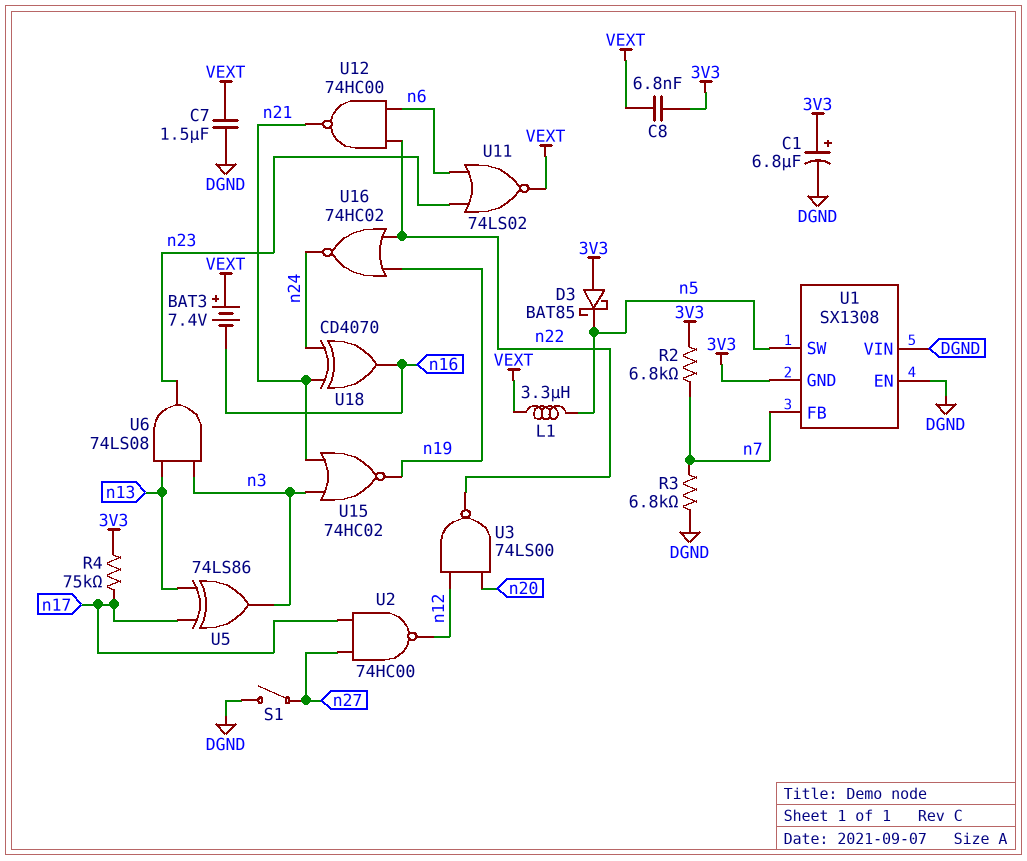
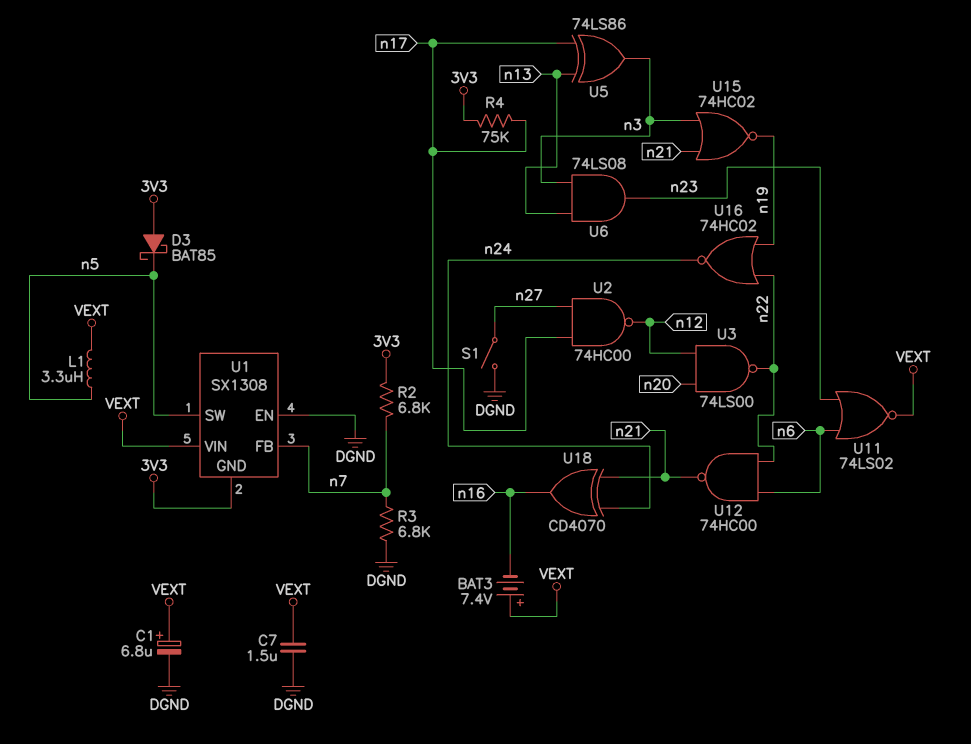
C1: 6.8uF (plus 3V3, minus DGND) -> 6.8uF (plus VEXT, minus DGND)
C8: 6.8nF (3V3, VEXT) -> none
U1 pin VIN: DGND -> VEXT

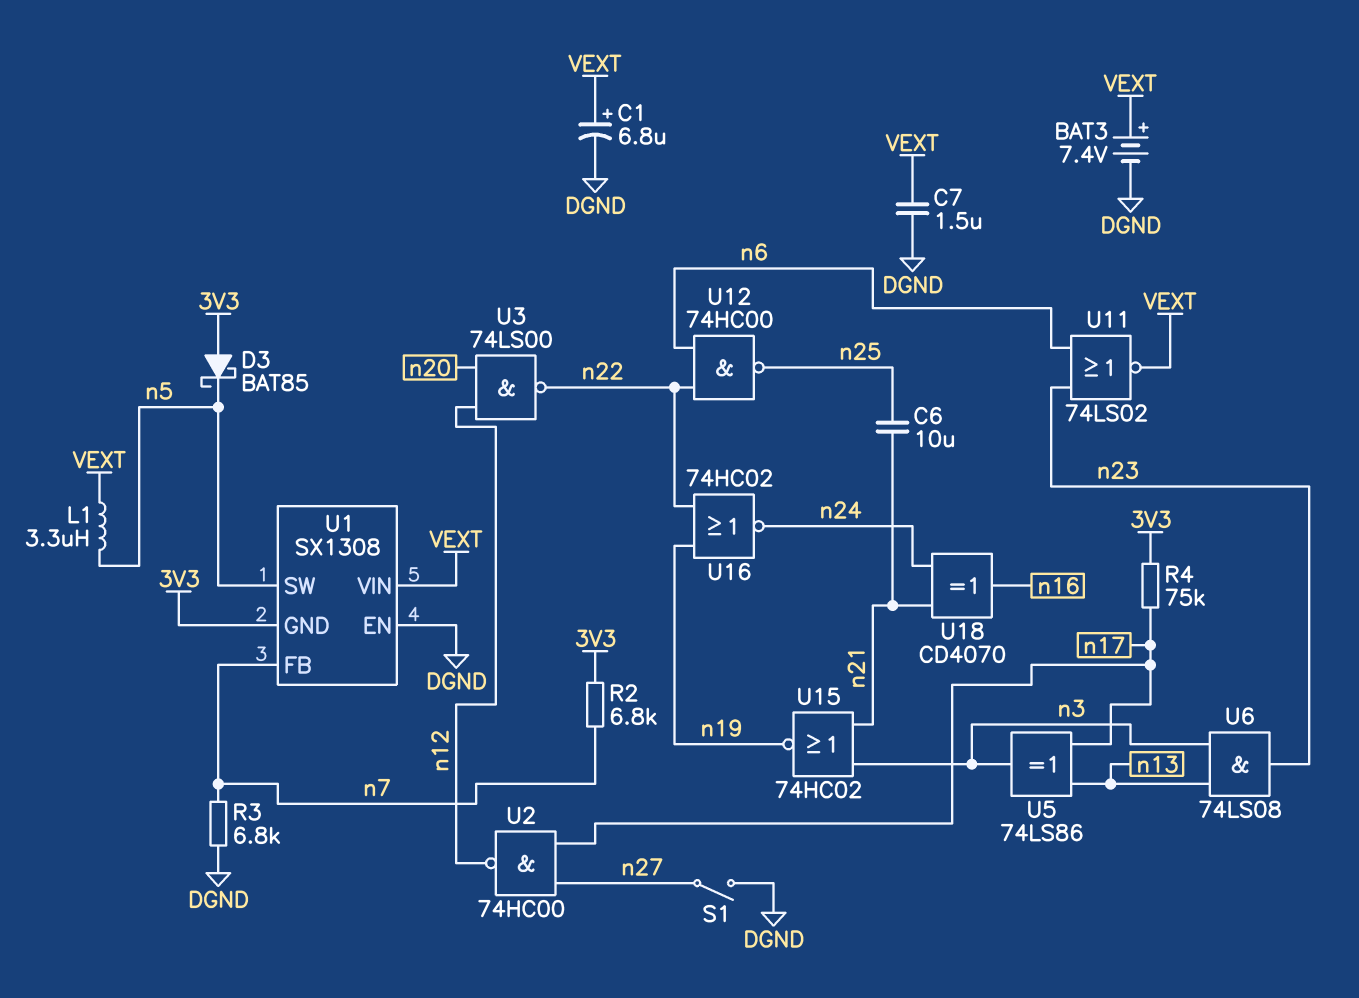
BAT3: 7.4V (plus VEXT, minus n16) -> 7.4V (plus VEXT, minus DGND)
C6: none -> 10uF (n21, n25)
U12: NAND 74HC00 (in n6, in n22, out n21) -> NAND 74HC00 (in n6, in n22, out n25)

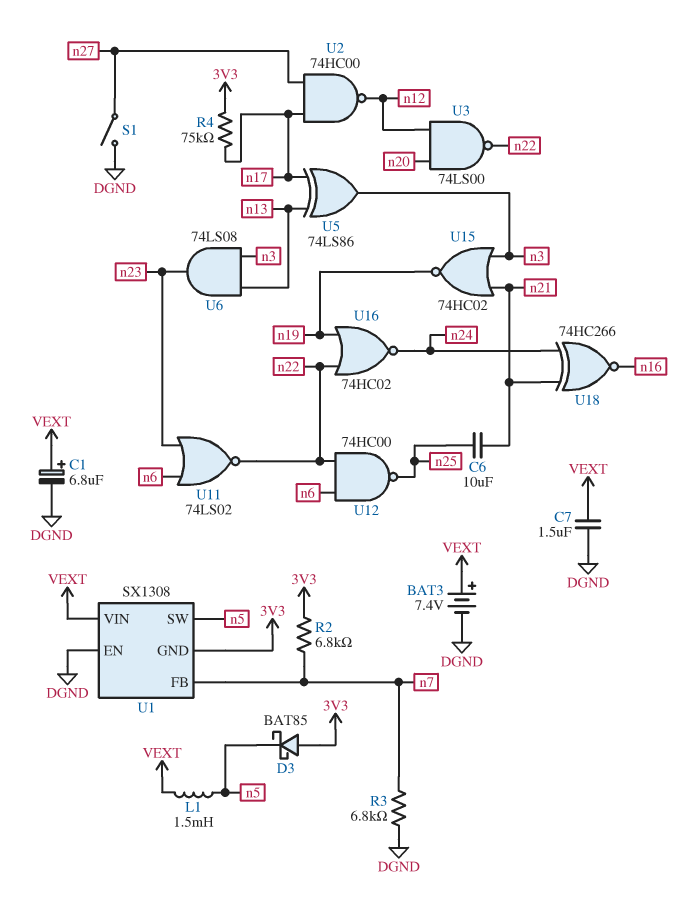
L1: 3.3uH (VEXT, n5) -> 1.5mH (VEXT, n5)
U11: NOR 74LS02 (in n6, in n23, out VEXT) -> NOR 74LS02 (in n6, in n23, out n22)
U18: XOR CD4070 (in n21, in n24, out n16) -> XNOR 74HC266 (in n21, in n24, out n16)

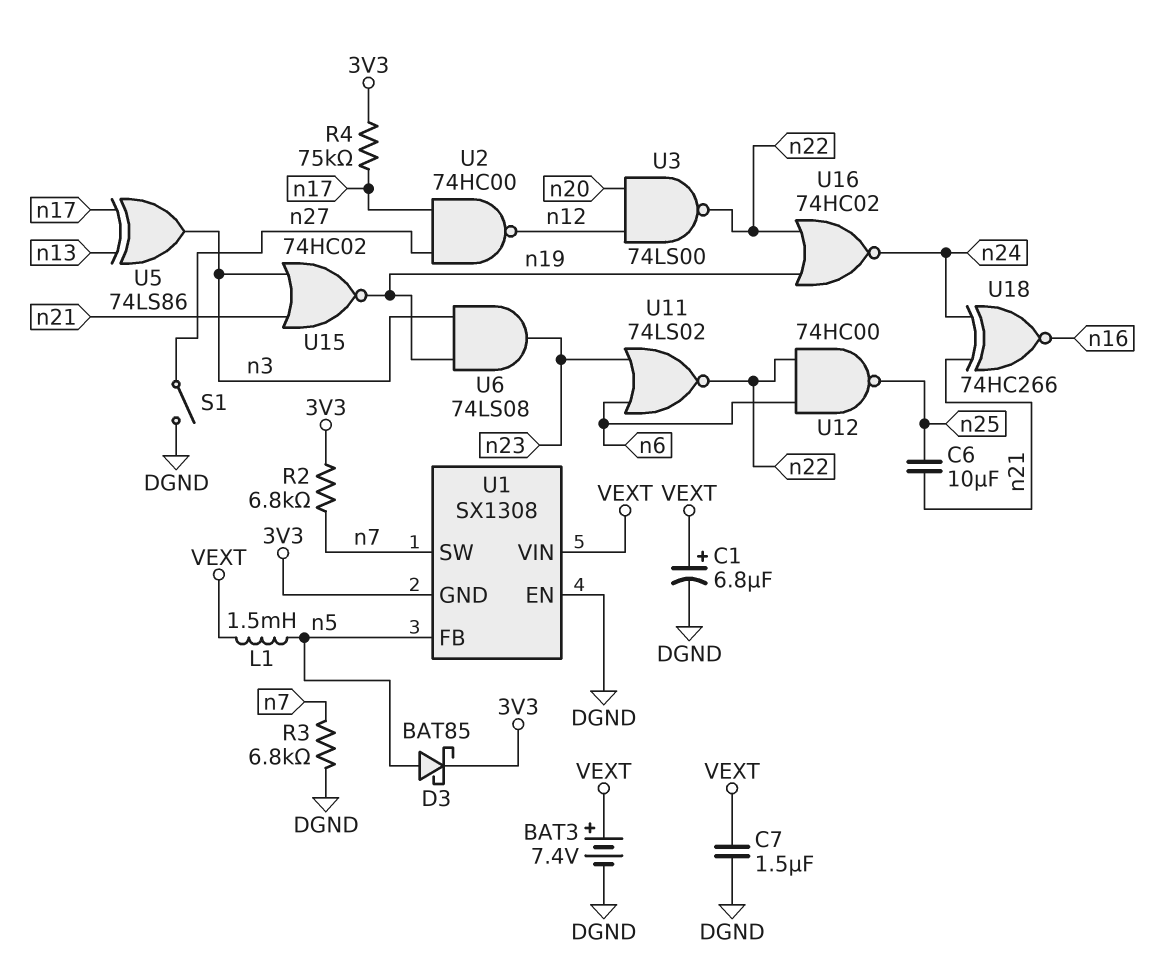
D3: schottky BAT85 (A 3V3, K n5) -> schottky BAT85 (A n5, K 3V3)
U1 pin FB: n7 -> n5
U1 pin SW: n5 -> n7
U6: AND 74LS08 (in n3, in n13, out n23) -> AND 74LS08 (in n3, in n19, out n23)

